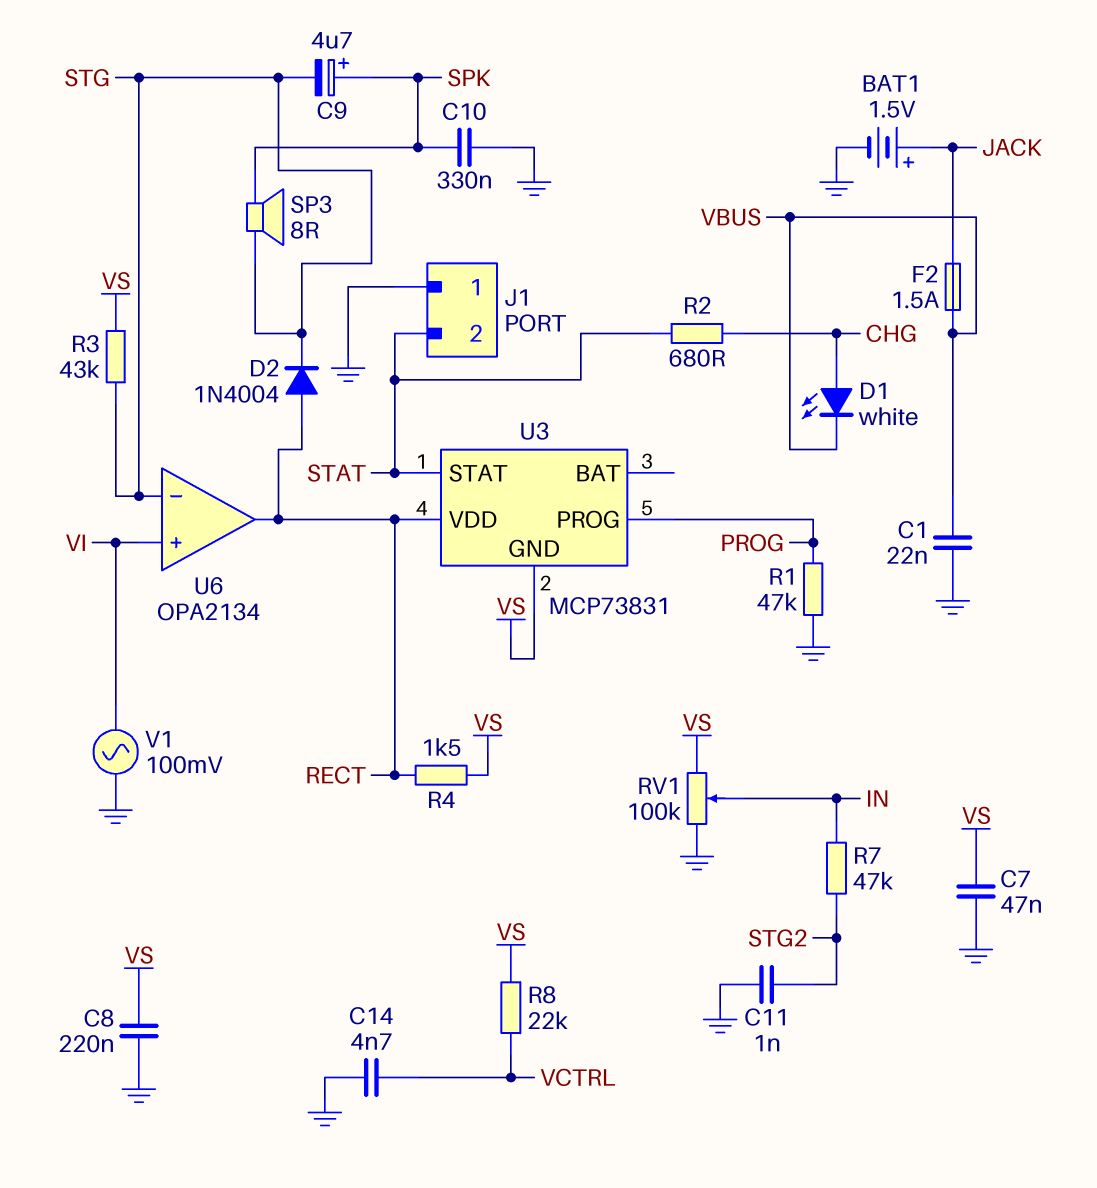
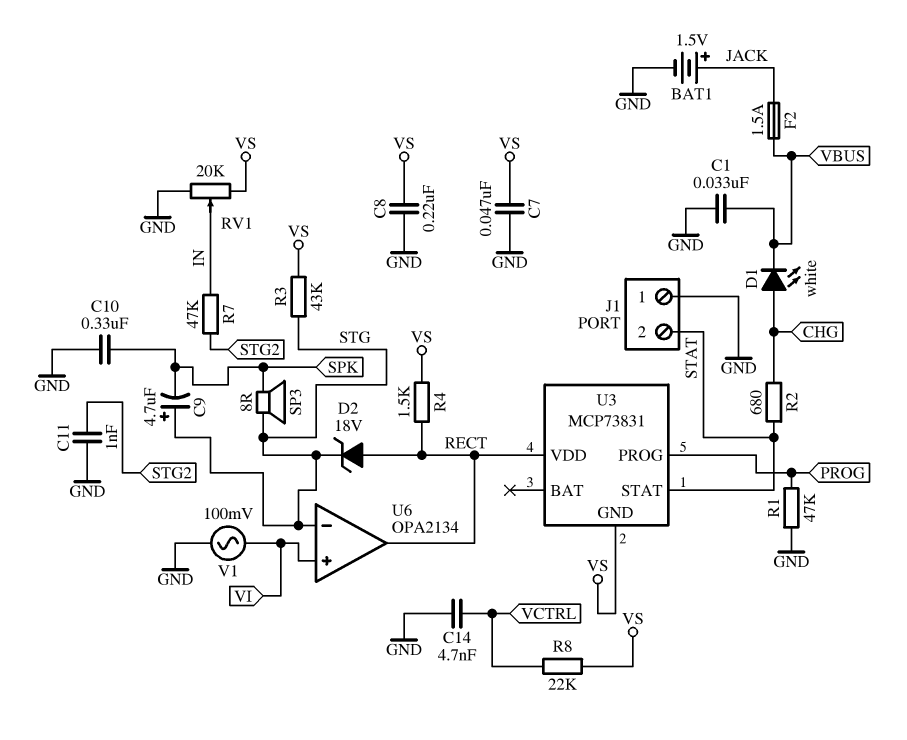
C1: 22nF (GND, VBUS) -> 33nF (GND, VBUS)
C9: 4.7uF (plus SPK, minus STG) -> 4.7uF (plus STG, minus SPK)
D2: diode 1N4004 (A RECT, K STG) -> zener 18V (A RECT, K STG)
RV1: 100k (GND, VS, wiper IN) -> 20k (GND, VS, wiper IN)

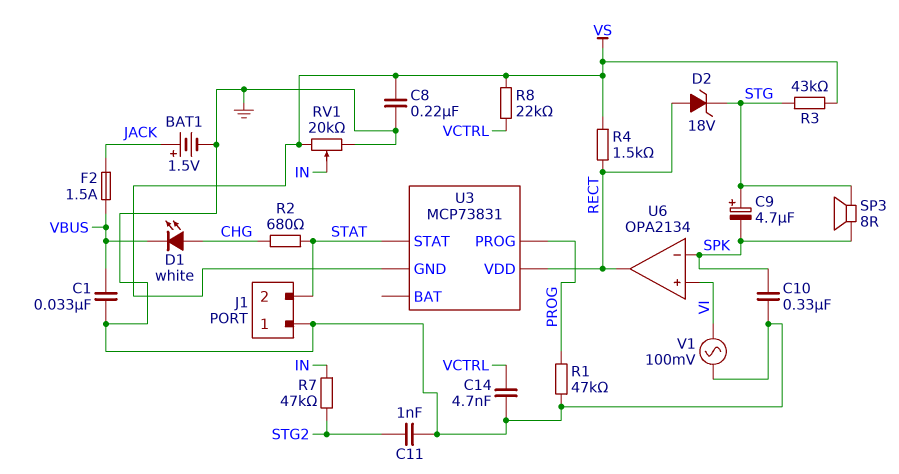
C7: 47nF (GND, VS) -> none
U6 pin in-: STG -> SPK

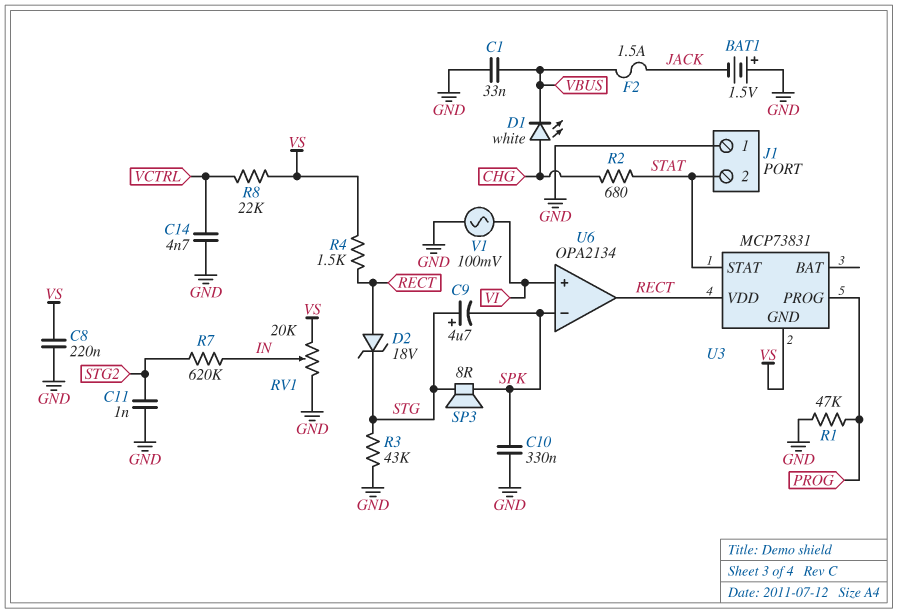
BAT1: 1.5V (plus JACK, minus GND) -> 1.5V (plus GND, minus JACK)
R3: 43k (STG, VS) -> 43k (GND, STG)
R7: 47k (IN, STG2) -> 620k (IN, STG2)

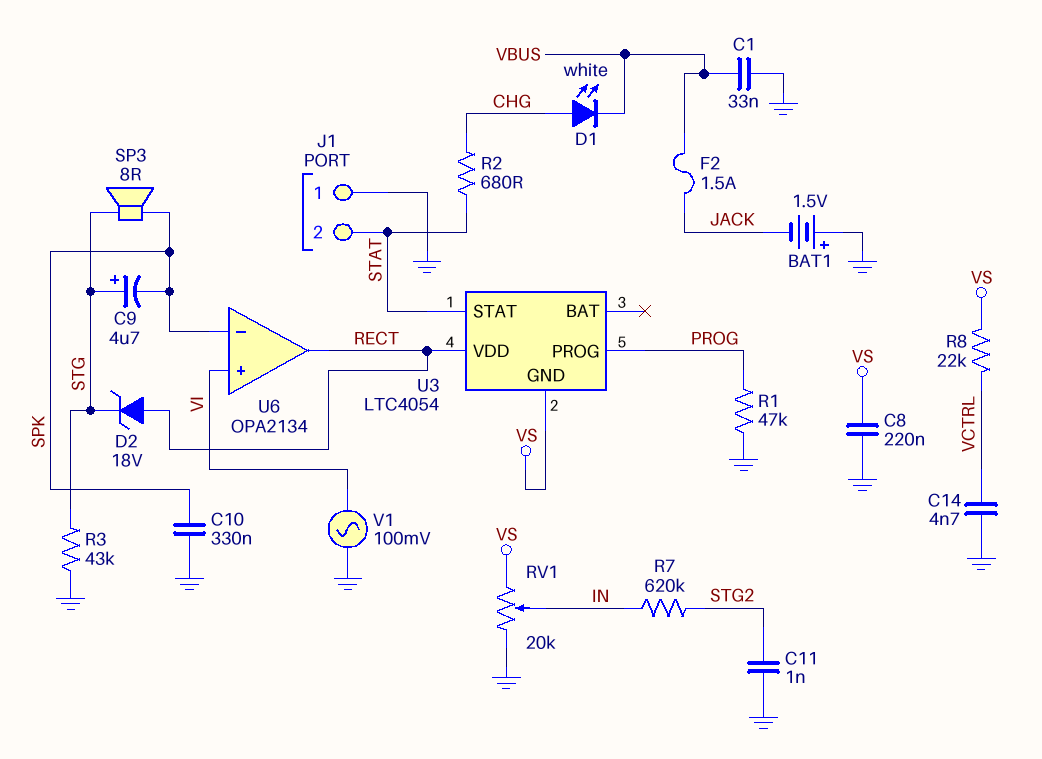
R4: 1.5k (RECT, VS) -> none
U3: MCP73831 -> LTC4054

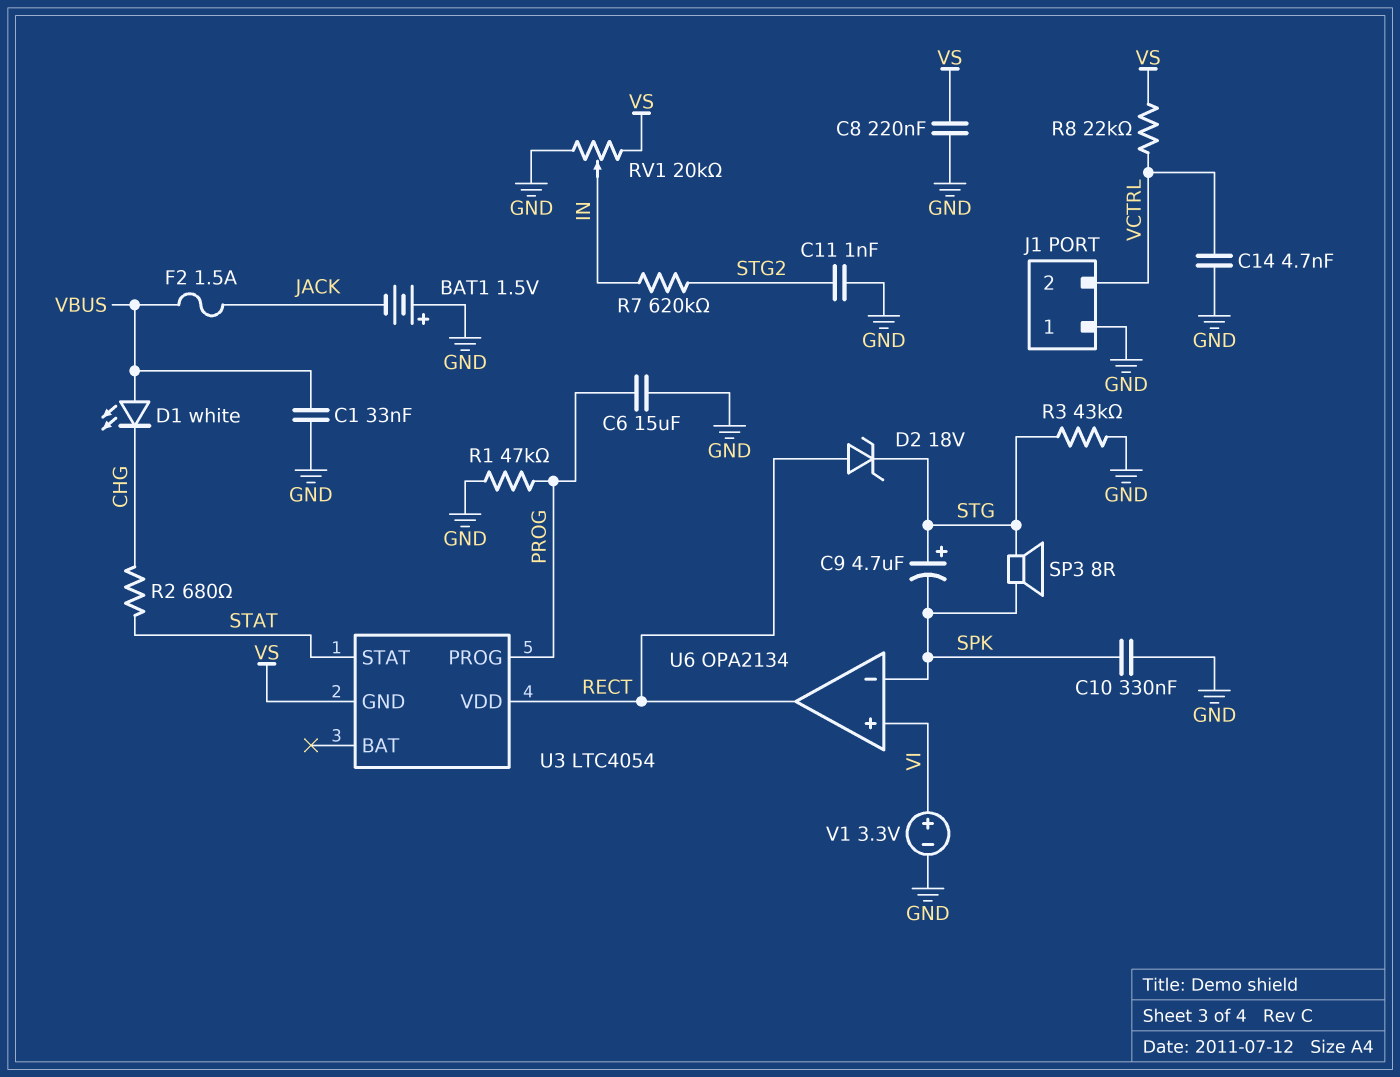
C6: none -> 15uF (GND, PROG)
D1: LED white (A CHG, K VBUS) -> LED white (A VBUS, K CHG)
J1 pin 2: STAT -> VCTRL
V1: AC 100mV (GND, VI) -> 3.3V (plus VI, minus GND)

